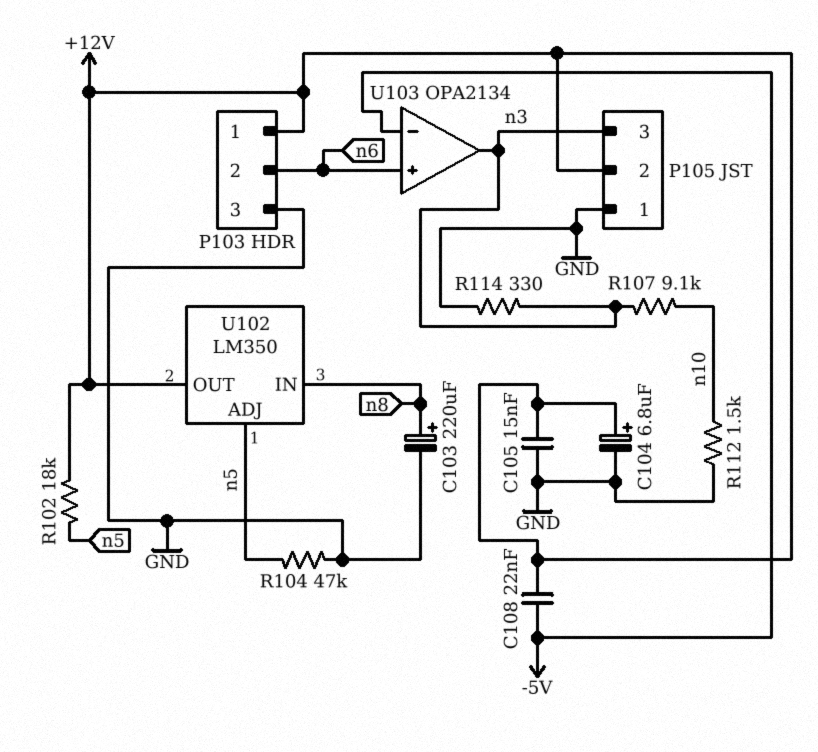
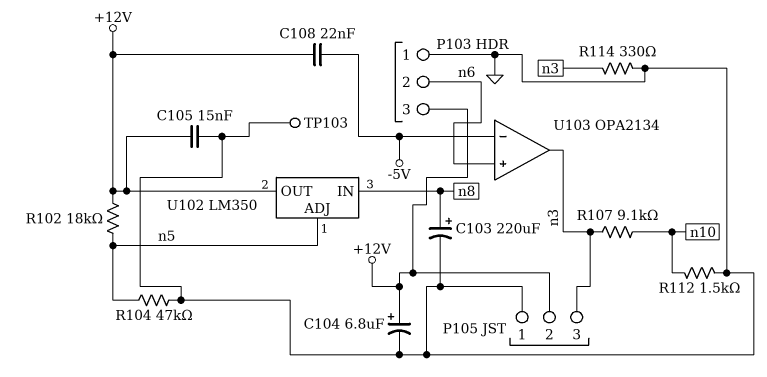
P103 pin 1: +12V -> GND
P103 pin 3: GND -> +12V
TP103: none -> test point (GND)

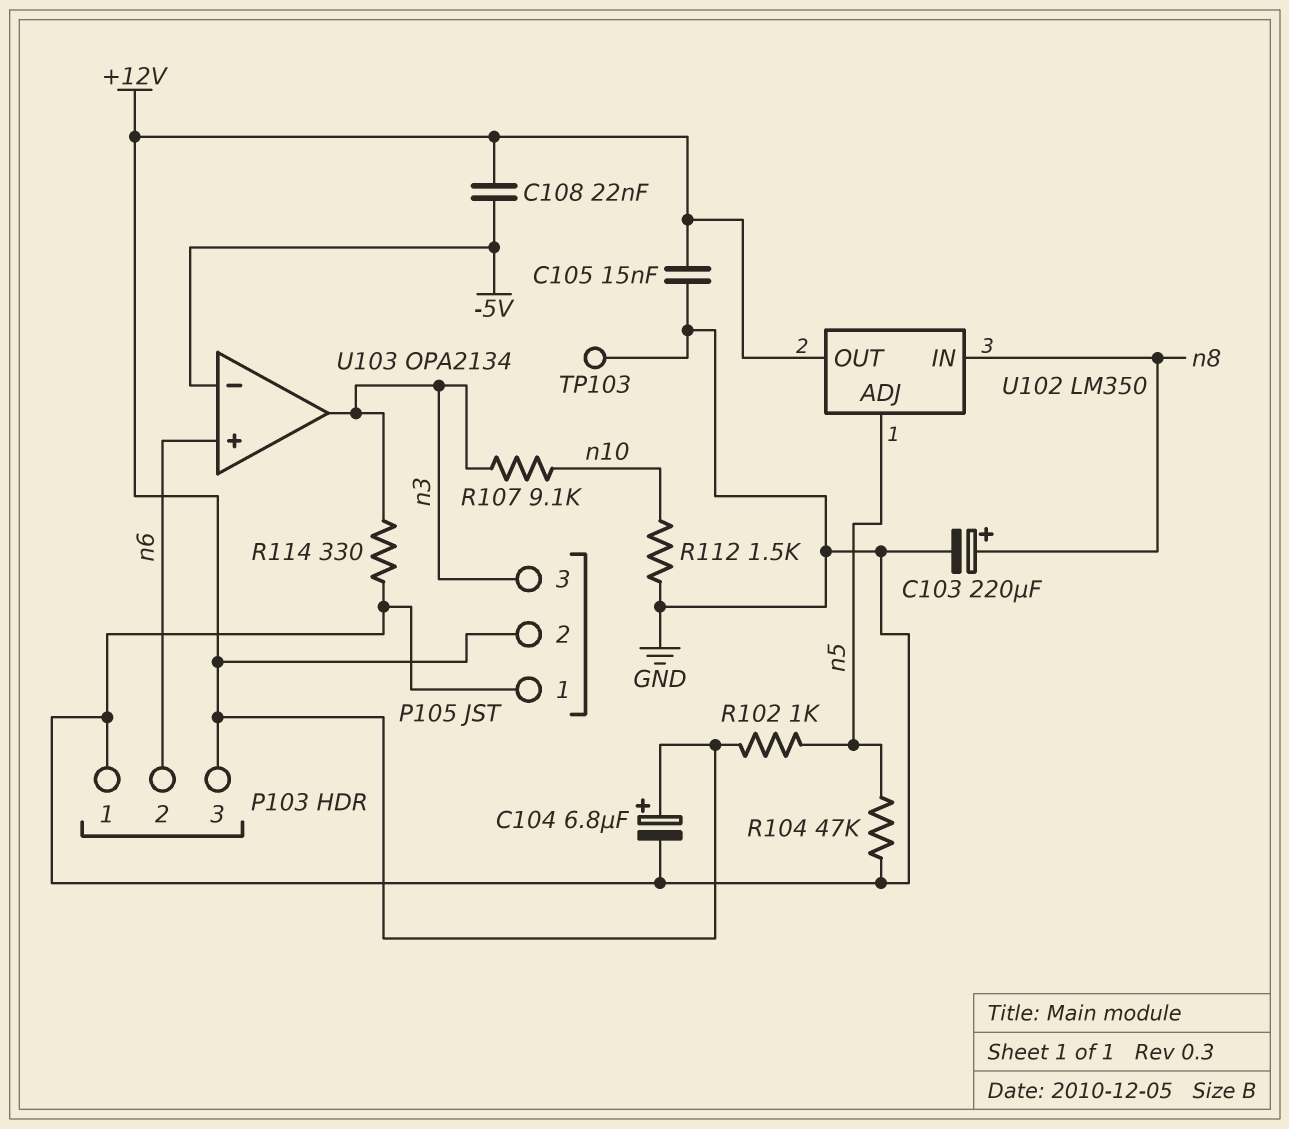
R102: 18k (+12V, n5) -> 1k (+12V, n5)

